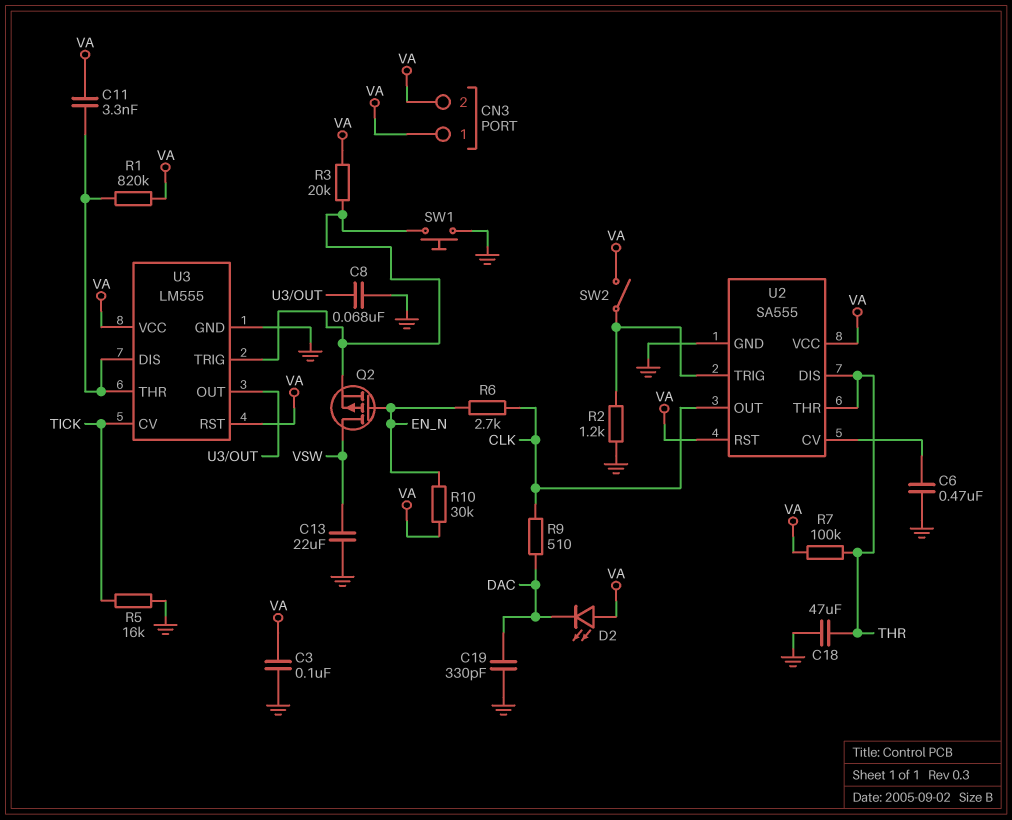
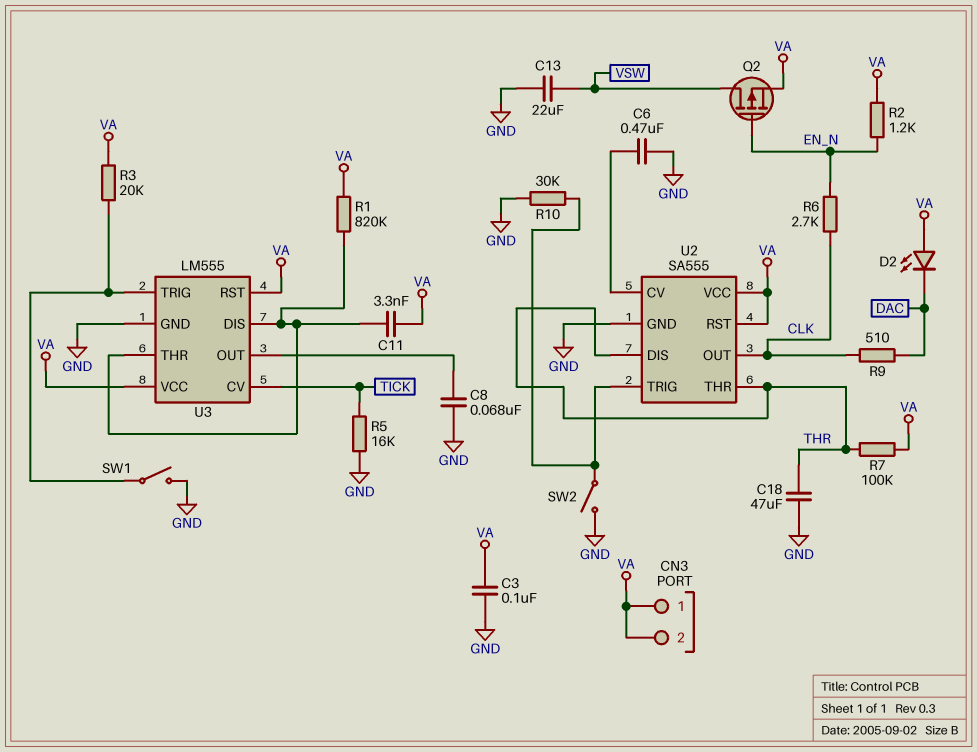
C19: 330pF (DAC, GND) -> none
Q2: PMOS (G EN_N, D VSW, S U3/TRIG) -> PMOS (G EN_N, D VSW, S VA)
R2: 1.2k (GND, U2/TRIG) -> 1.2k (EN_N, VA)
R10: 30k (EN_N, VA) -> 30k (GND, U2/TRIG)
SW1: button (GND, U3/TRIG) -> switch (GND, U3/TRIG)
SW2: switch (U2/TRIG, VA) -> switch (GND, U2/TRIG)

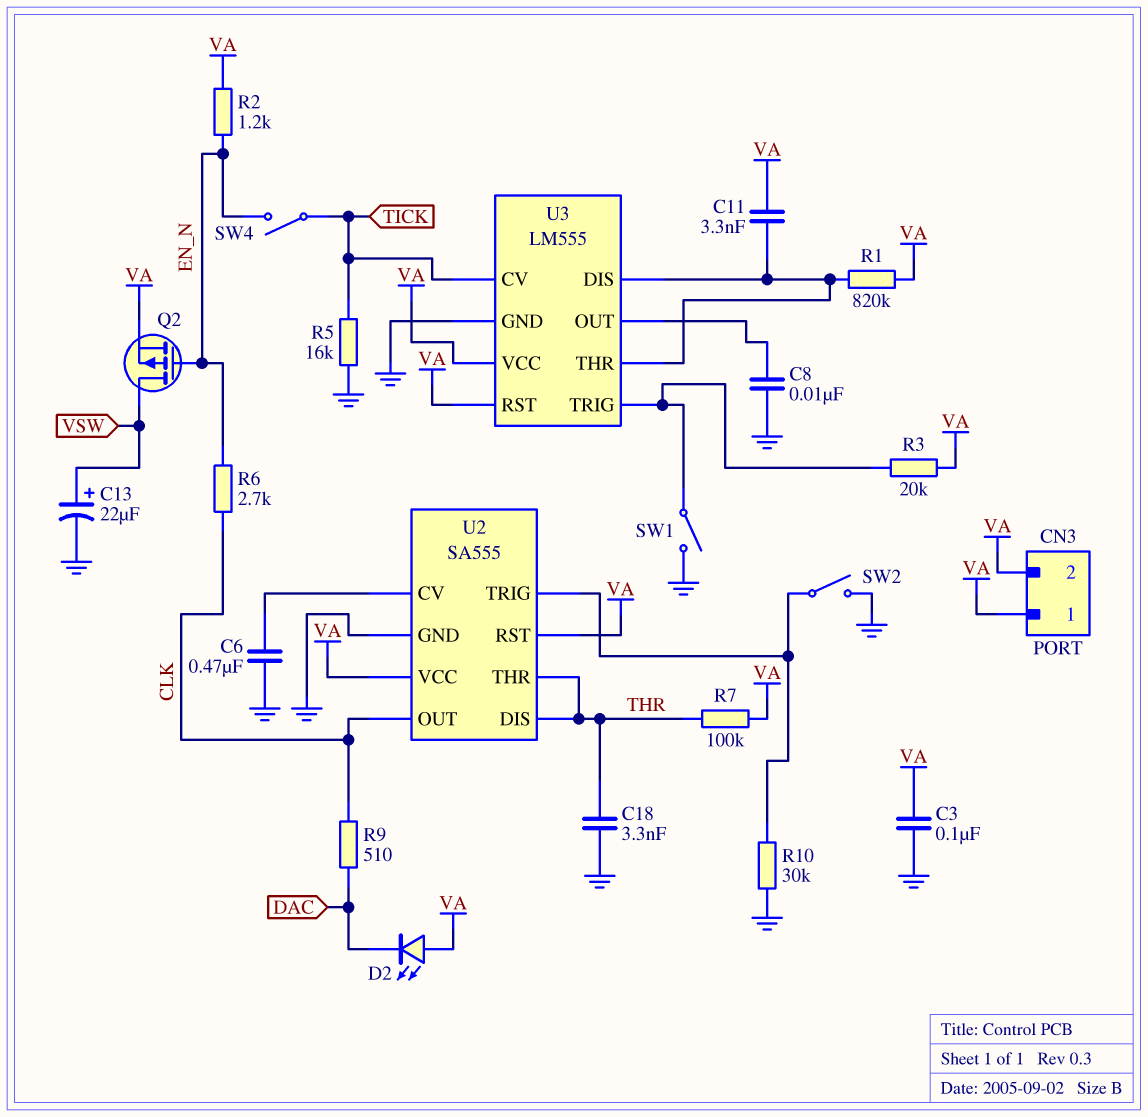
C8: 68nF (GND, U3/OUT) -> 10nF (GND, U3/OUT)
C13: 22uF (GND, VSW) -> 22uF (plus VSW, minus GND)
C18: 47uF (GND, THR) -> 3.3nF (GND, THR)
SW4: none -> switch (EN_N, TICK)

